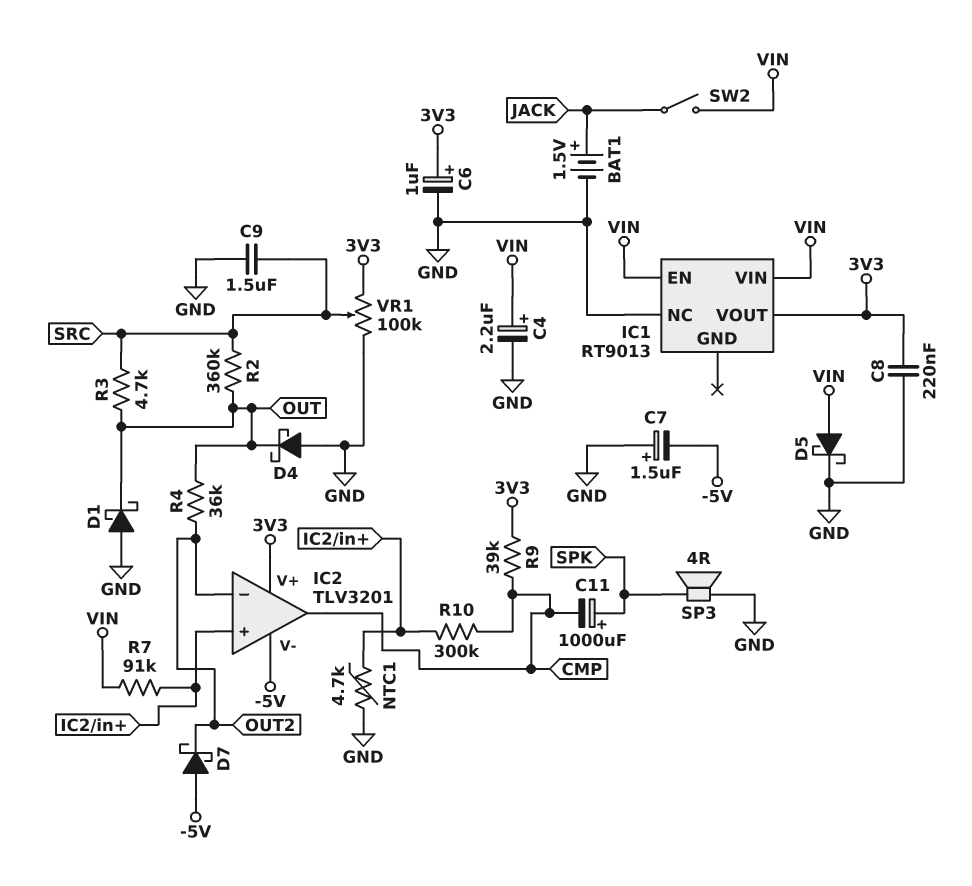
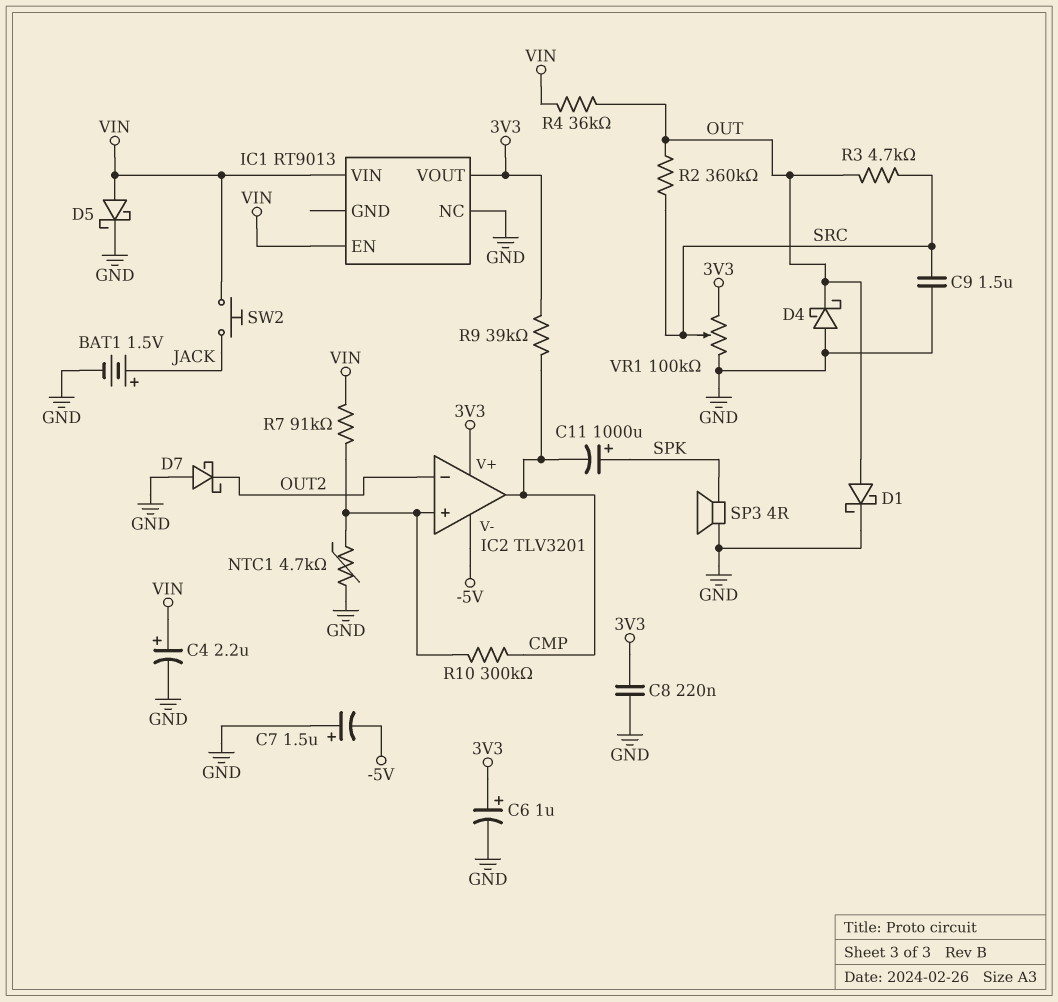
D1: schottky (A GND, K OUT) -> schottky (A OUT, K GND)
D7: schottky (A -5V, K OUT2) -> schottky (A GND, K OUT2)
R4: 36k (OUT, OUT2) -> 36k (OUT, VIN)
SW2: switch (JACK, VIN) -> button (JACK, VIN)

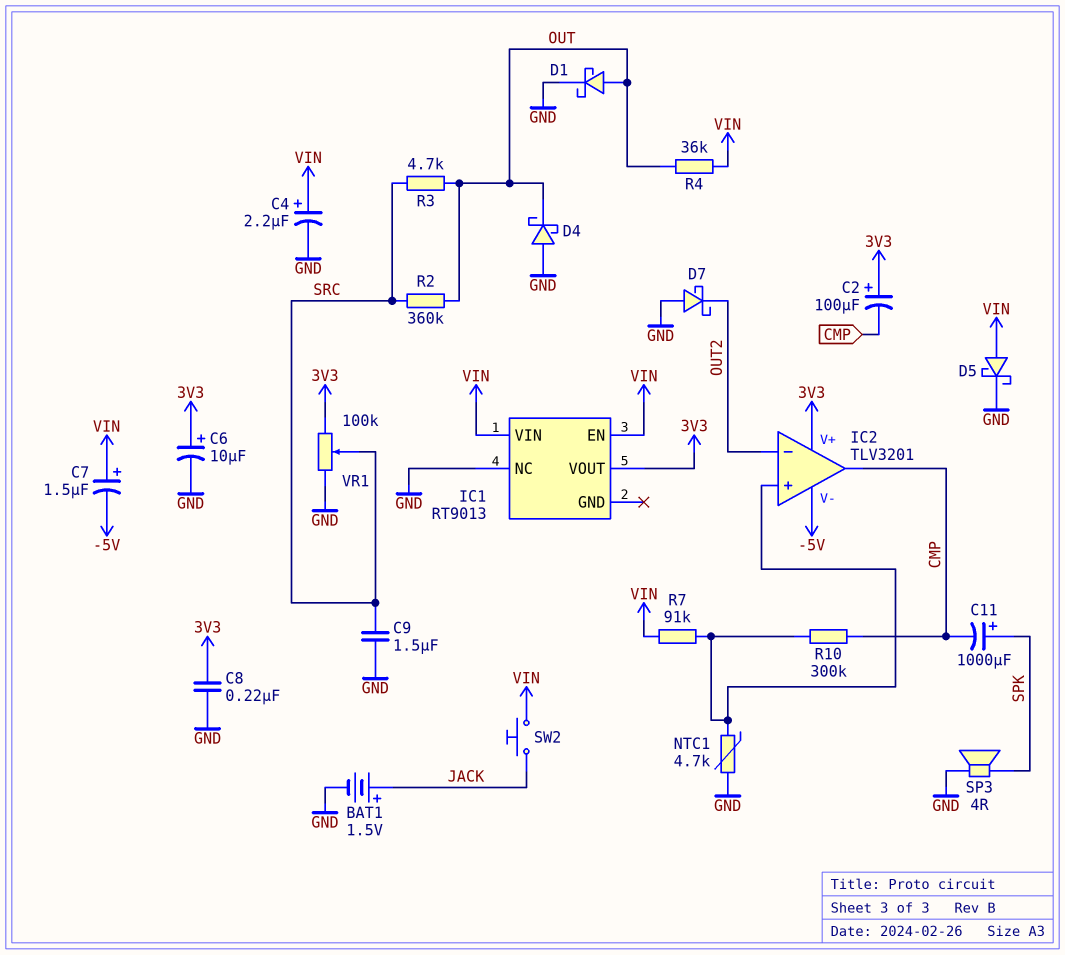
C2: none -> 100uF (plus 3V3, minus CMP)
C6: 1uF (plus 3V3, minus GND) -> 10uF (plus 3V3, minus GND)
C7: 1.5uF (plus GND, minus -5V) -> 1.5uF (plus VIN, minus -5V)
R9: 39k (3V3, CMP) -> none

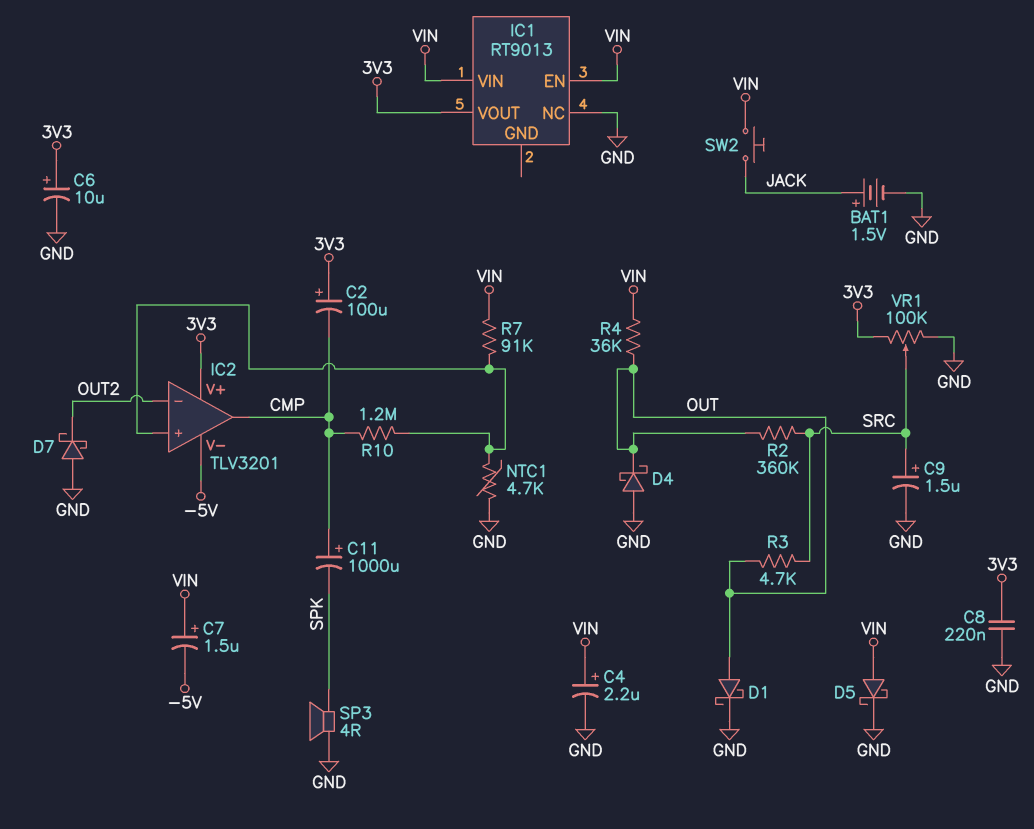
C9: 1.5uF (GND, SRC) -> 1.5uF (plus SRC, minus GND)
C11: 1000uF (plus SPK, minus CMP) -> 1000uF (plus CMP, minus SPK)
R10: 300k (CMP, IC2/in+) -> 1.2M (CMP, IC2/in+)

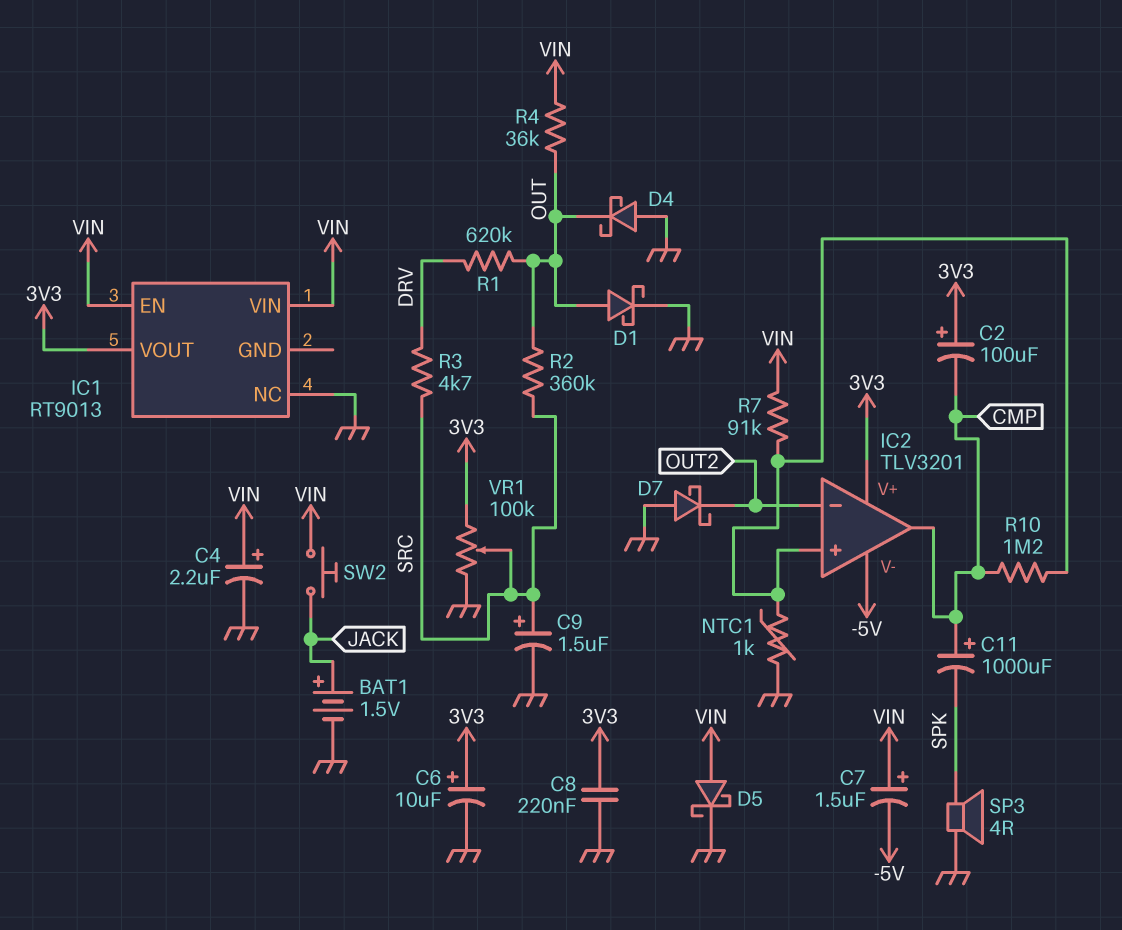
NTC1: 4.7k (GND, IC2/in+) -> 1k (GND, IC2/in+)
R1: none -> 620k (DRV, OUT)
R3: 4.7k (OUT, SRC) -> 4.7k (DRV, SRC)

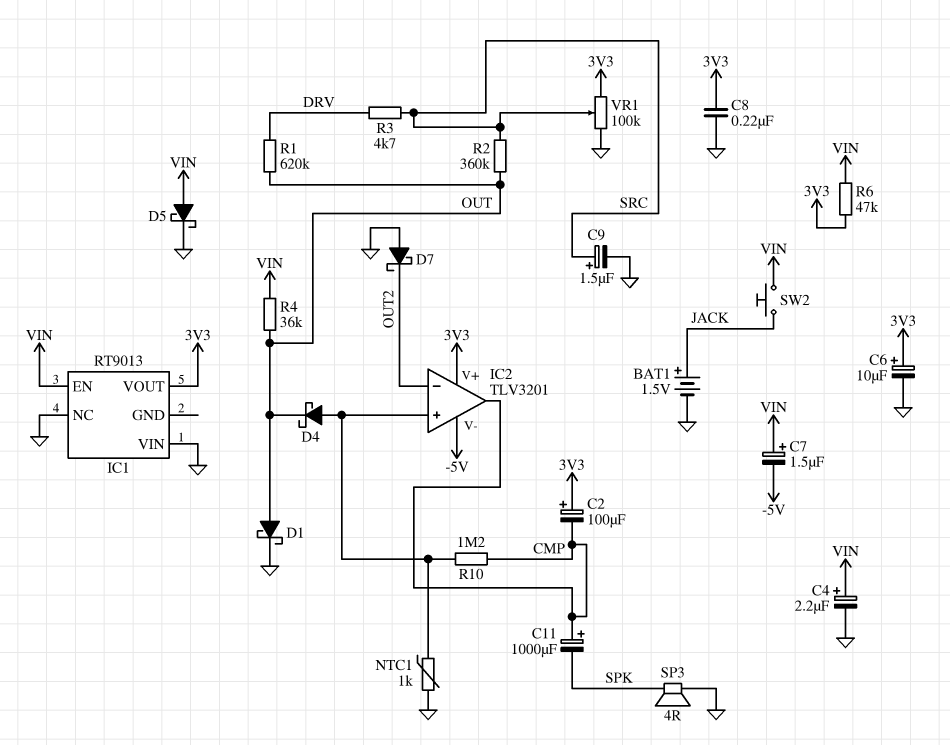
D4: schottky (A GND, K OUT) -> schottky (A IC2/in+, K OUT)
IC1 pin VIN: VIN -> GND
R6: none -> 47k (3V3, VIN)
R7: 91k (IC2/in+, VIN) -> none

